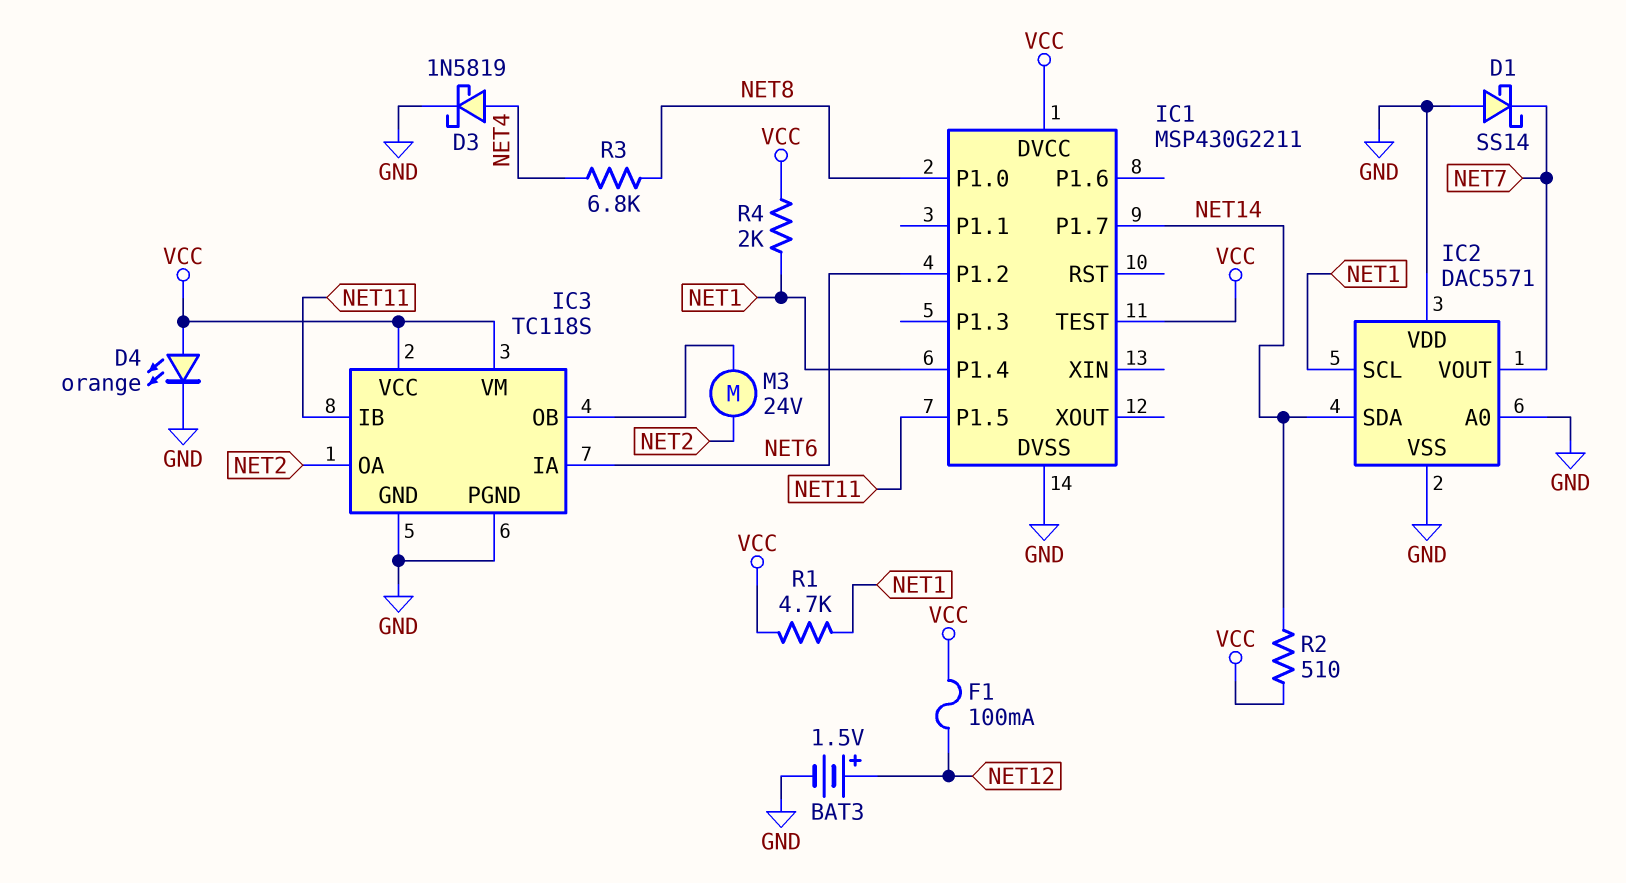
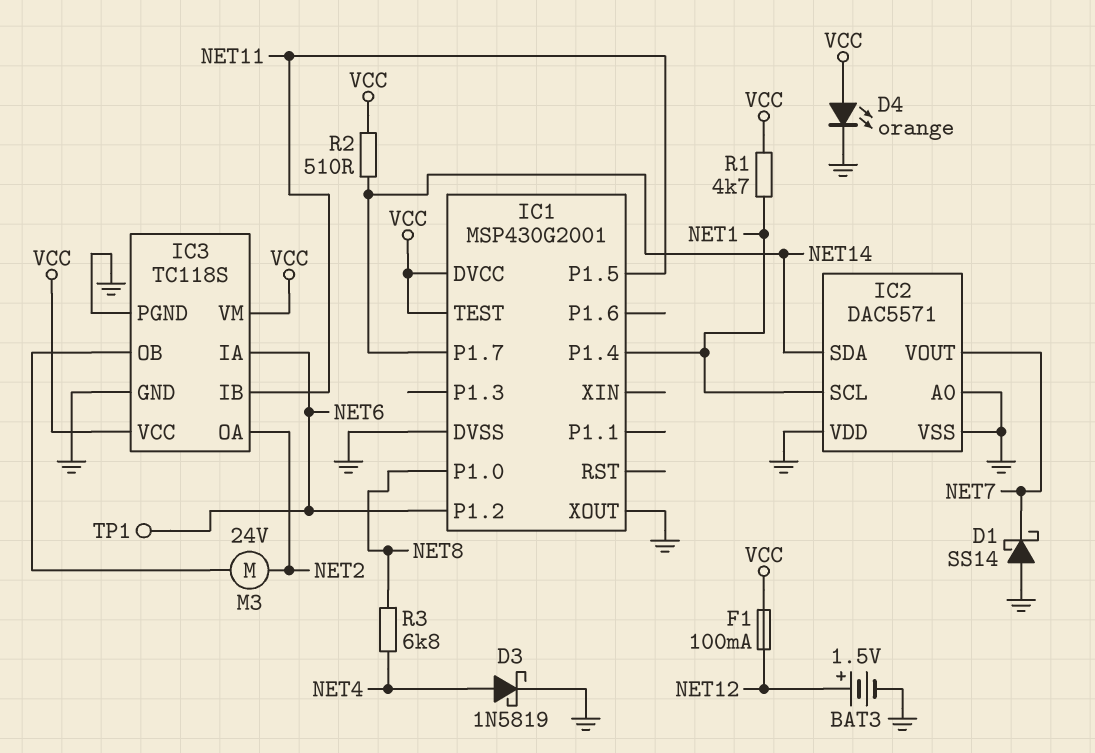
IC1: MSP430G2211 -> MSP430G2001
IC1 pin XOUT: none -> GND
R4: 2k (NET1, VCC) -> none
TP1: none -> test point (NET6)

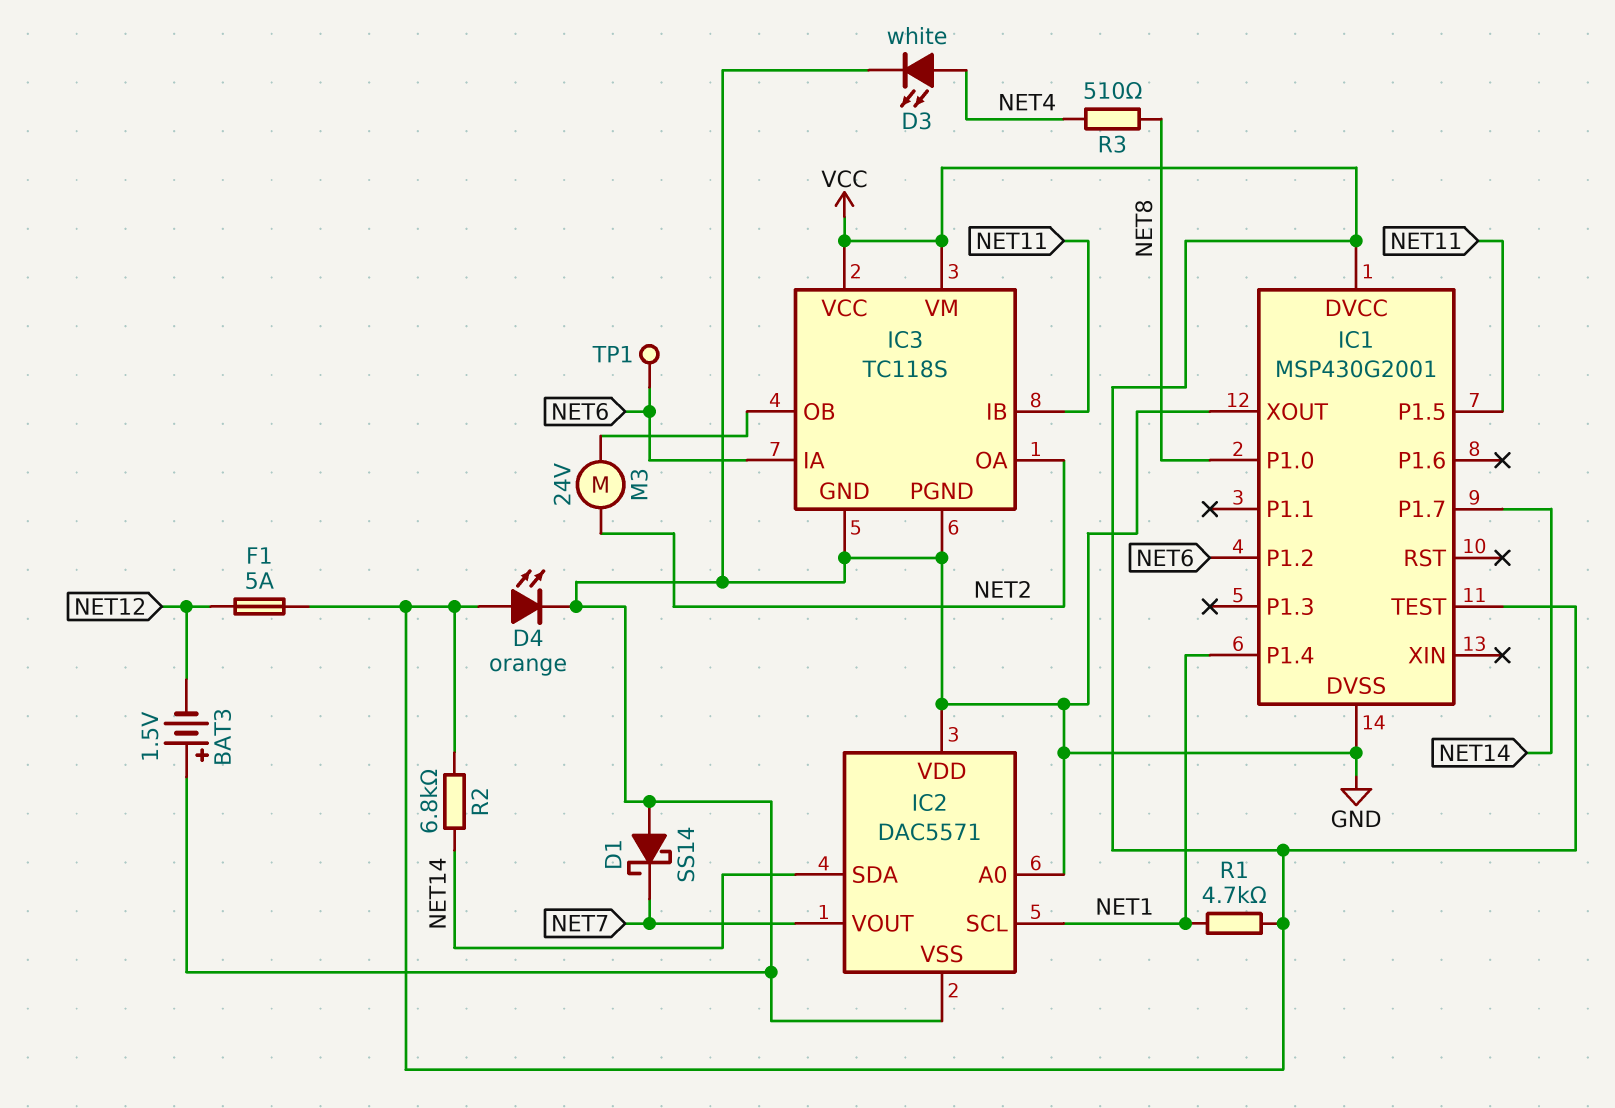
BAT3: 1.5V (plus NET12, minus GND) -> 1.5V (plus GND, minus NET12)
D3: schottky 1N5819 (A NET4, K GND) -> LED white (A NET4, K GND)
F1: 100mA (NET12, VCC) -> 5A (NET12, VCC)
R2: 510 (NET14, VCC) -> 6.8k (NET14, VCC)
R3: 6.8k (NET4, NET8) -> 510 (NET4, NET8)

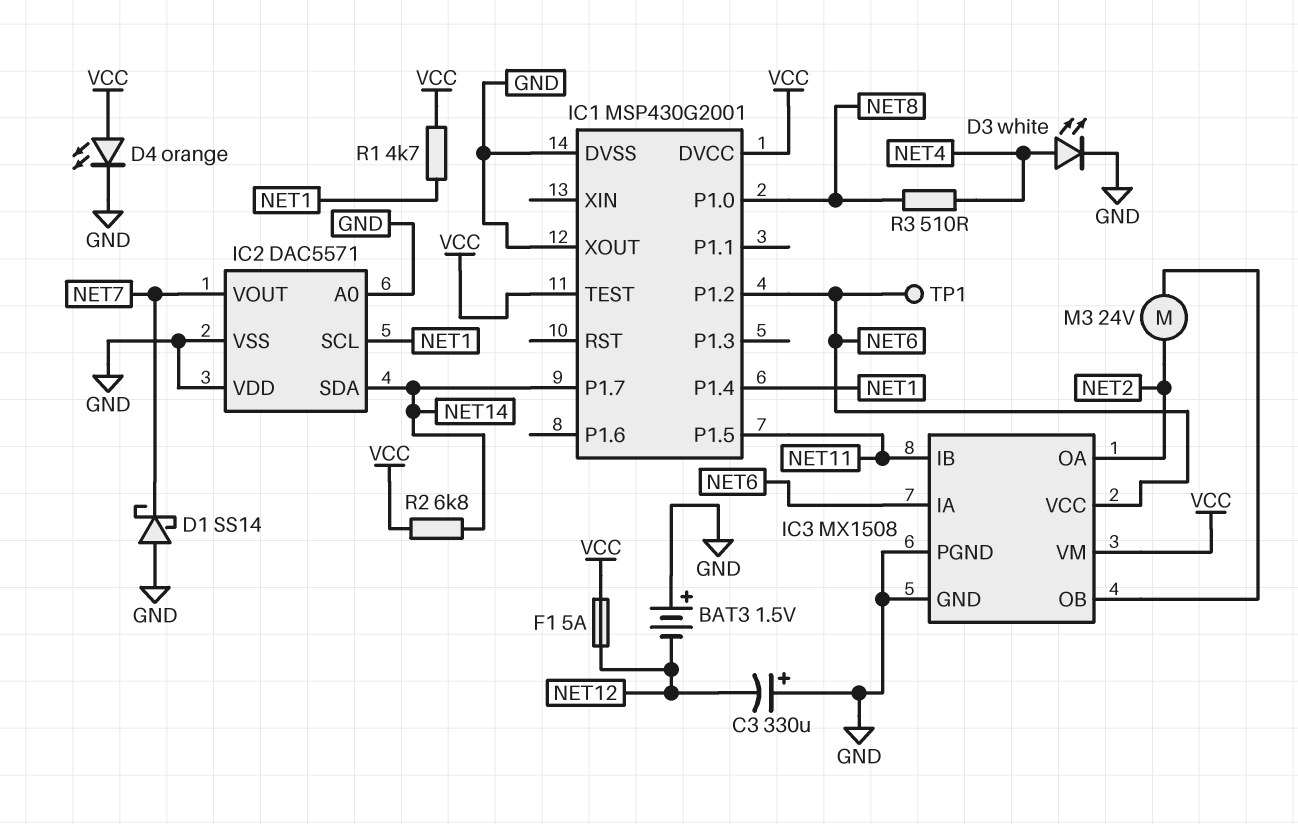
C3: none -> 330uF (plus GND, minus NET12)
IC3: TC118S -> MX1508
IC3 pin VCC: VCC -> NET6

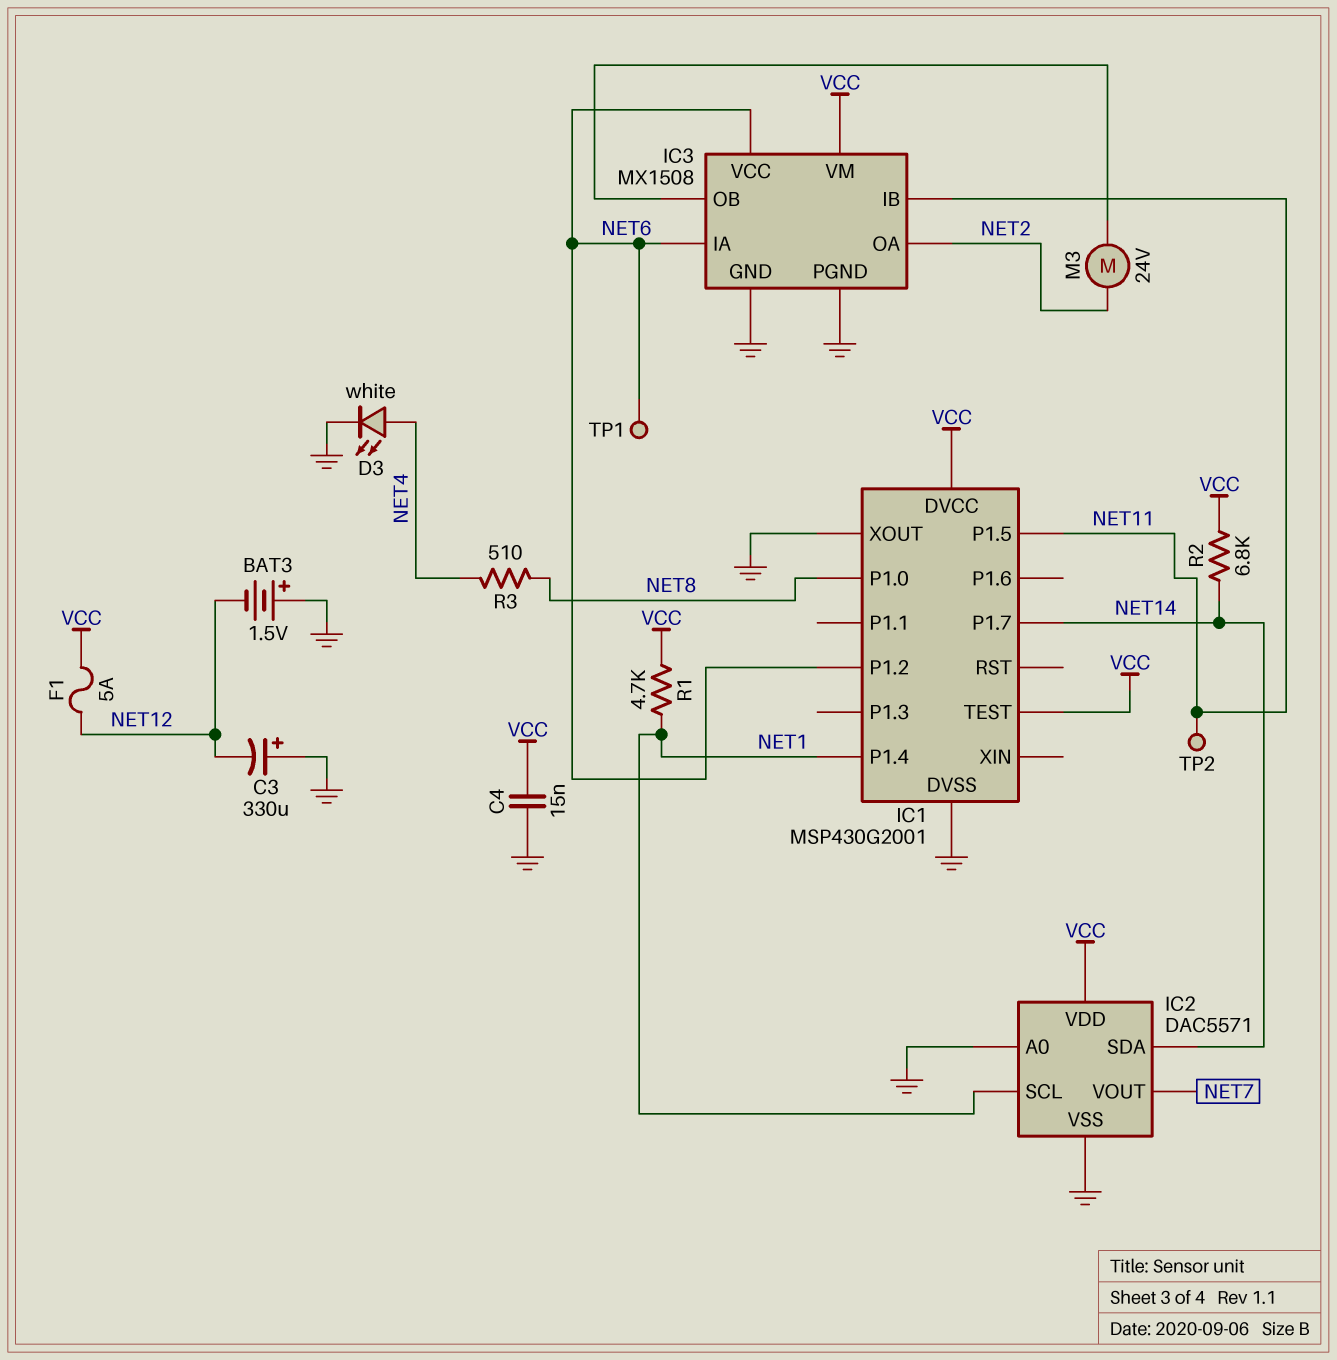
C4: none -> 15nF (GND, VCC)
D1: schottky SS14 (A GND, K NET7) -> none
D4: LED orange (A VCC, K GND) -> none
IC2 pin VDD: GND -> VCC
TP2: none -> test point (NET11)

